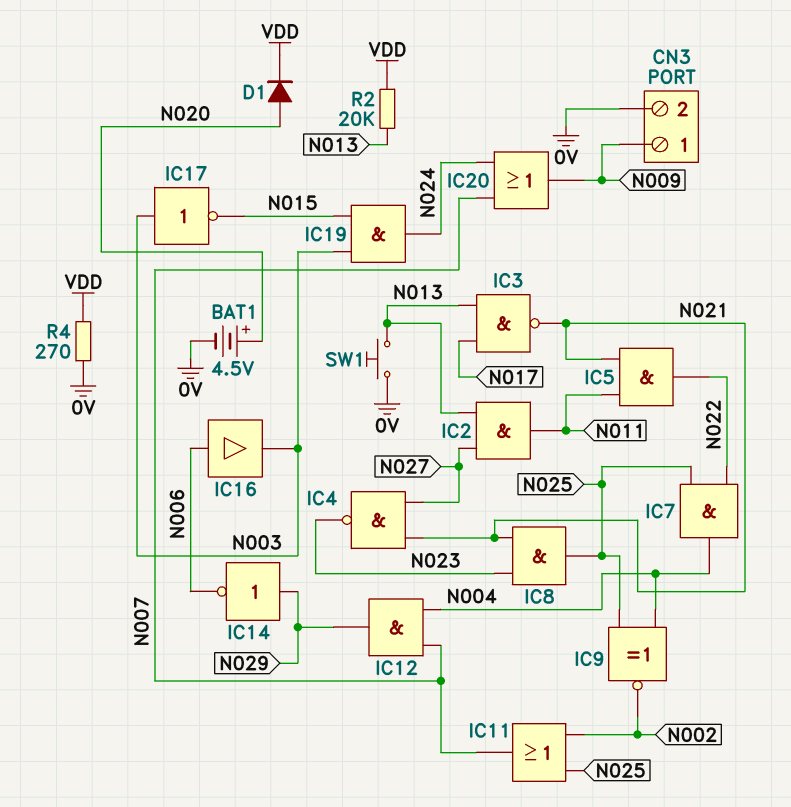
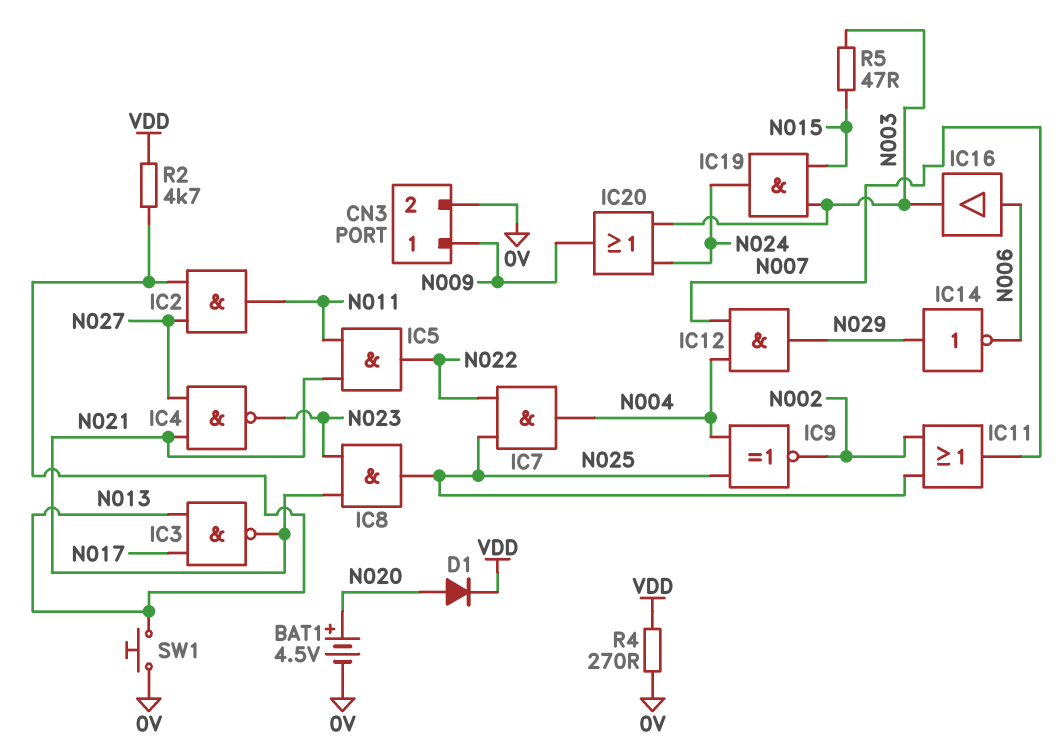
IC17: NOT (in N003, out N015) -> none
IC20: OR (in N007, in N024, out N009) -> OR (in N003, in N024, out N009)
R2: 20k (N013, VDD) -> 4.7k (N013, VDD)
R5: none -> 47 (N003, N015)

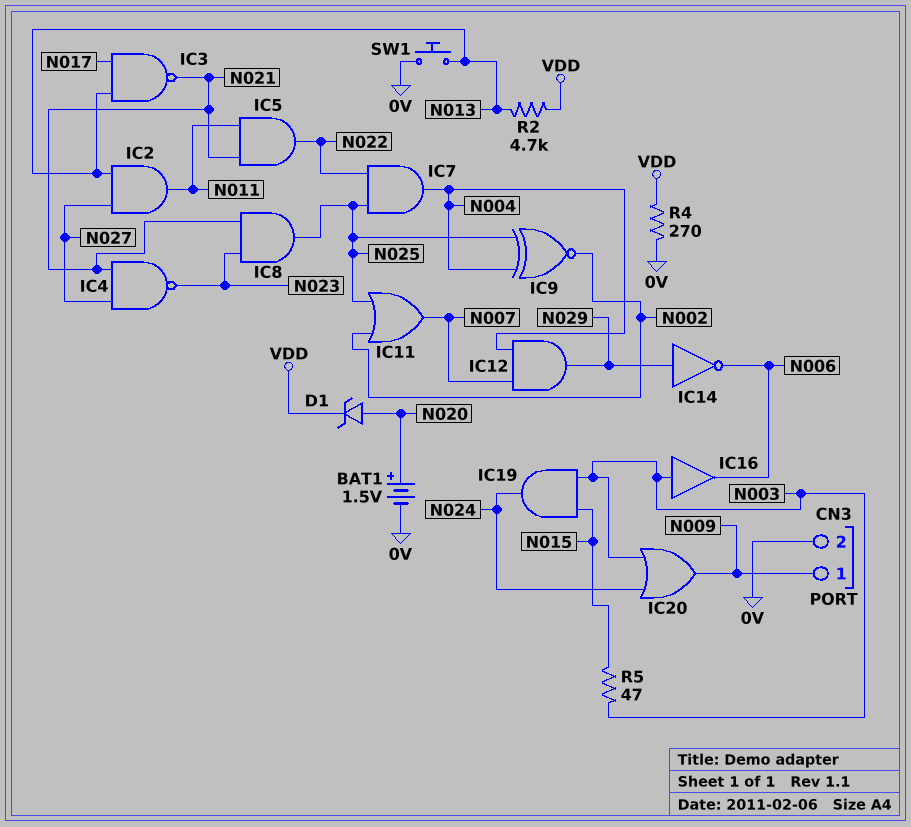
BAT1: 4.5V (plus N020, minus 0V) -> 1.5V (plus N020, minus 0V)
D1: diode (A N020, K VDD) -> zener (A N020, K VDD)
IC16: buffer (in N006, out N003) -> buffer (in N003, out N006)

